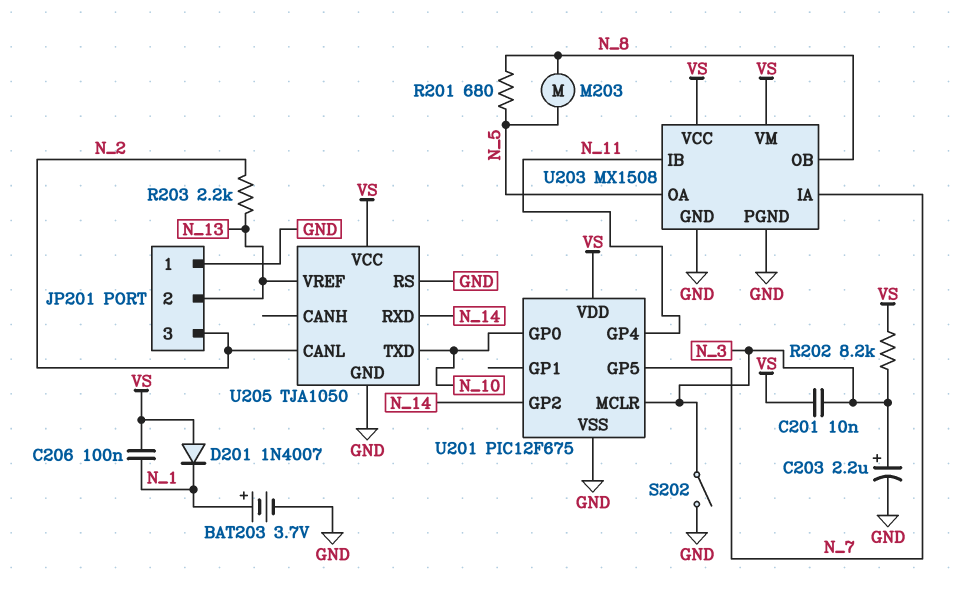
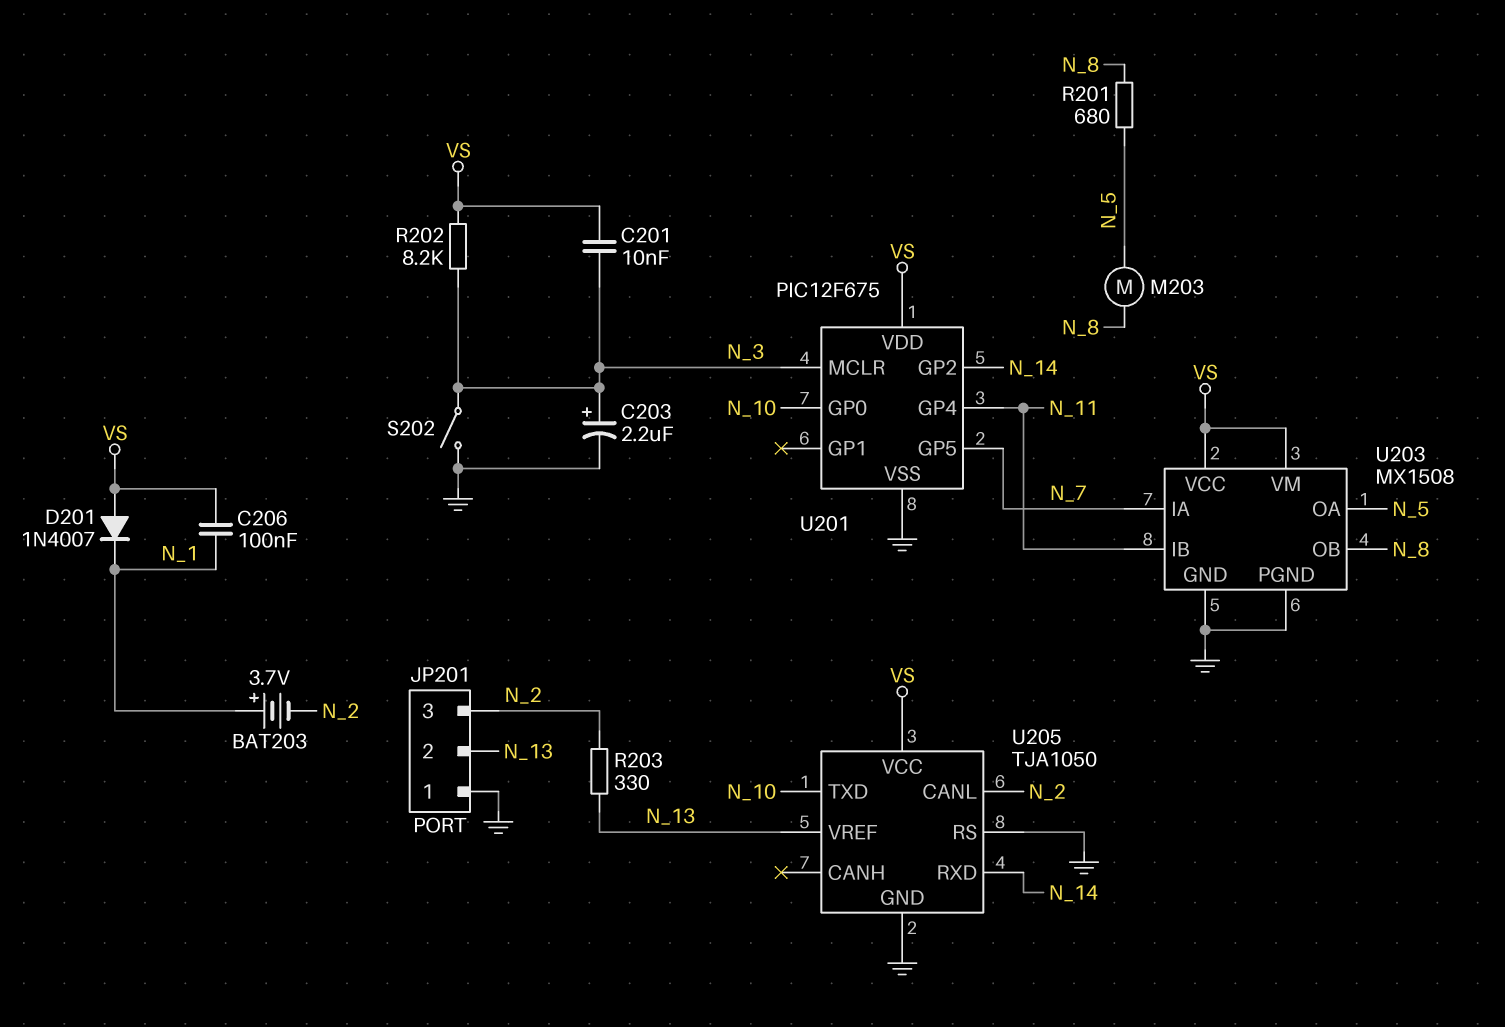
BAT203: 3.7V (plus N_1, minus GND) -> 3.7V (plus N_1, minus N_2)
R203: 2.2k (N_2, N_13) -> 330 (N_2, N_13)

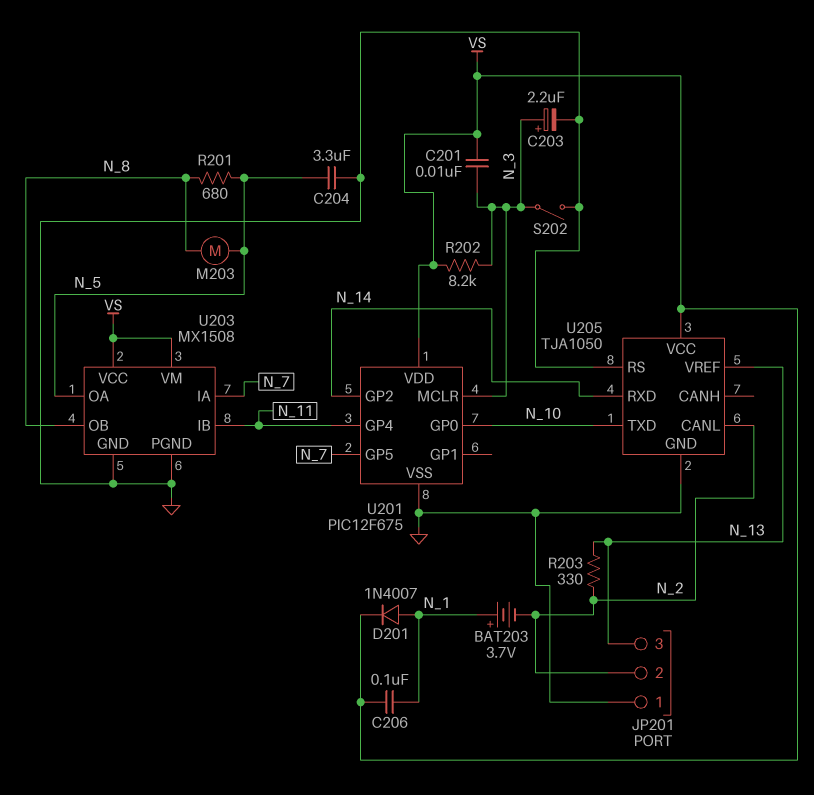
C204: none -> 3.3uF (GND, N_5)
D201: diode 1N4007 (A VS, K N_1) -> diode 1N4007 (A N_1, K VS)
JP201 pin 2: N_13 -> N_2
JP201 pin 3: N_2 -> N_13

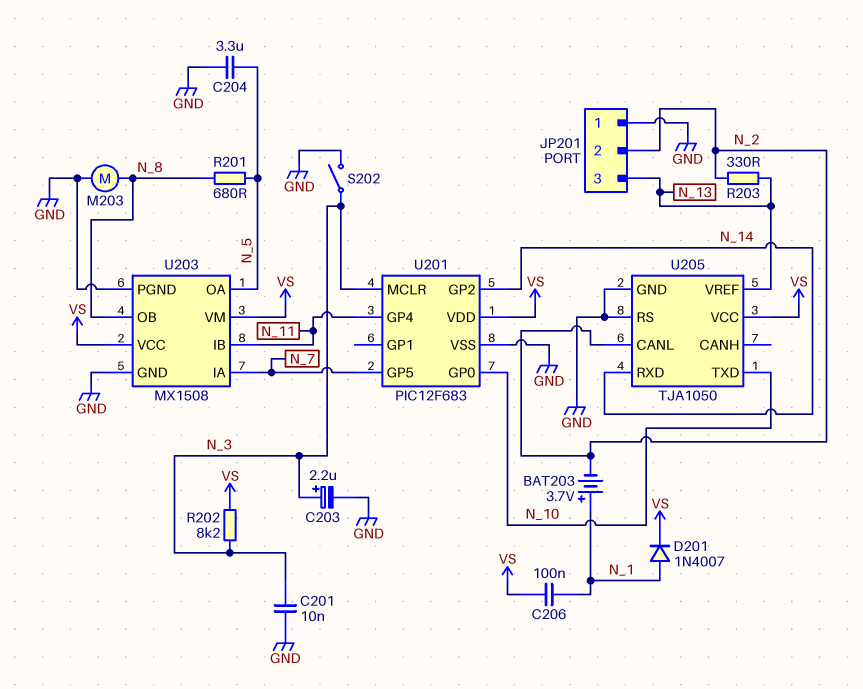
C201: 10nF (N_3, VS) -> 10nF (GND, N_3)
M203: motor (N_5, N_8) -> motor (GND, N_8)
U201: PIC12F675 -> PIC12F683

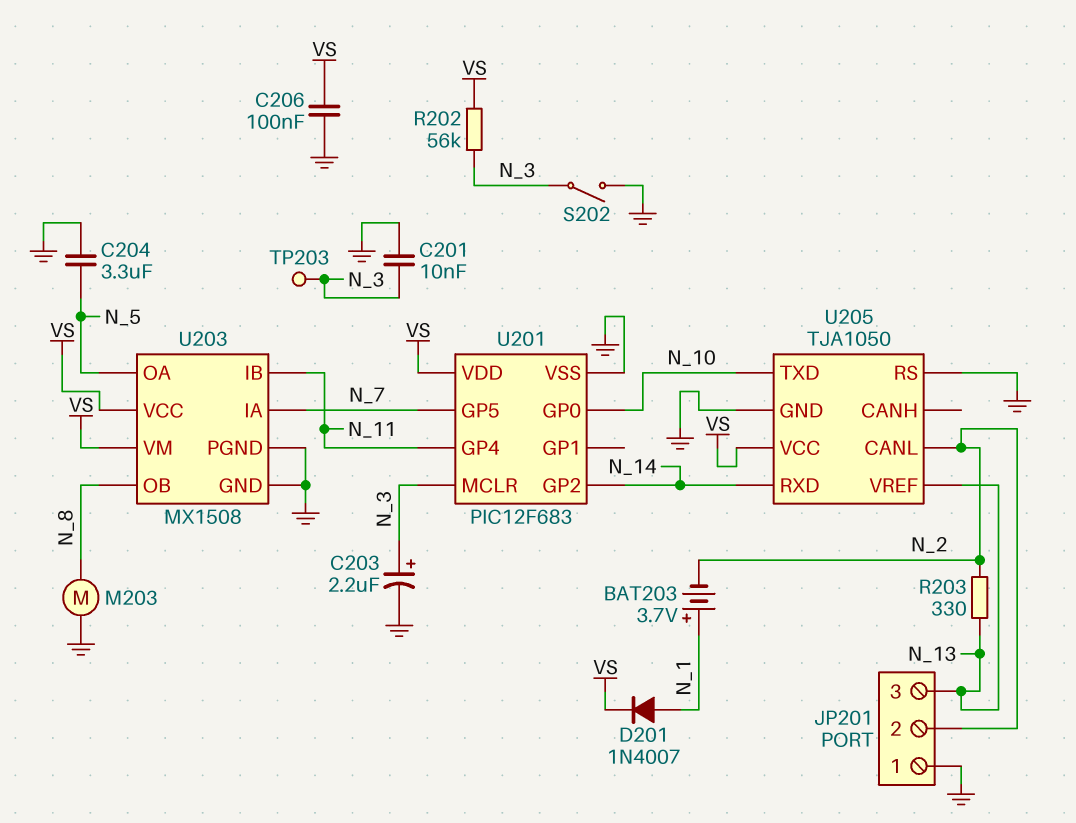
C206: 100nF (N_1, VS) -> 100nF (GND, VS)
R201: 680 (N_5, N_8) -> none
R202: 8.2k (N_3, VS) -> 56k (N_3, VS)
TP203: none -> test point (N_3)

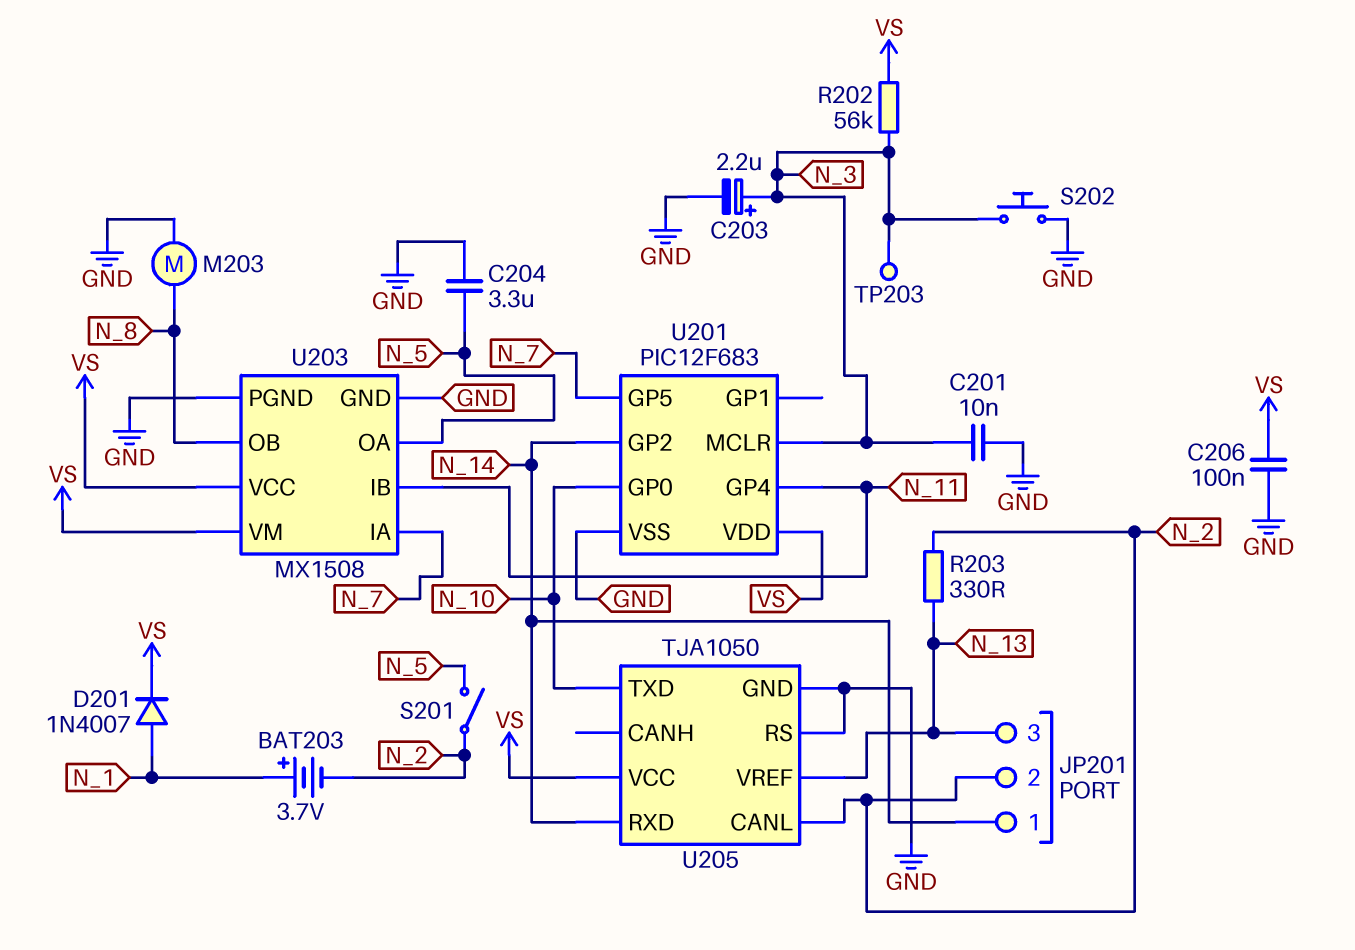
JP201 pin 1: GND -> N_14
S201: none -> switch (N_2, N_5)
S202: switch (GND, N_3) -> button (GND, N_3)

